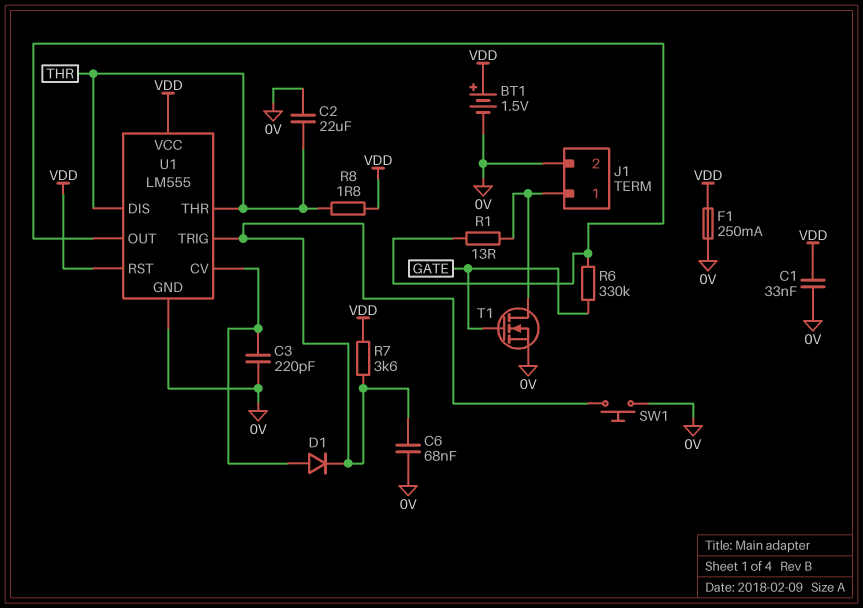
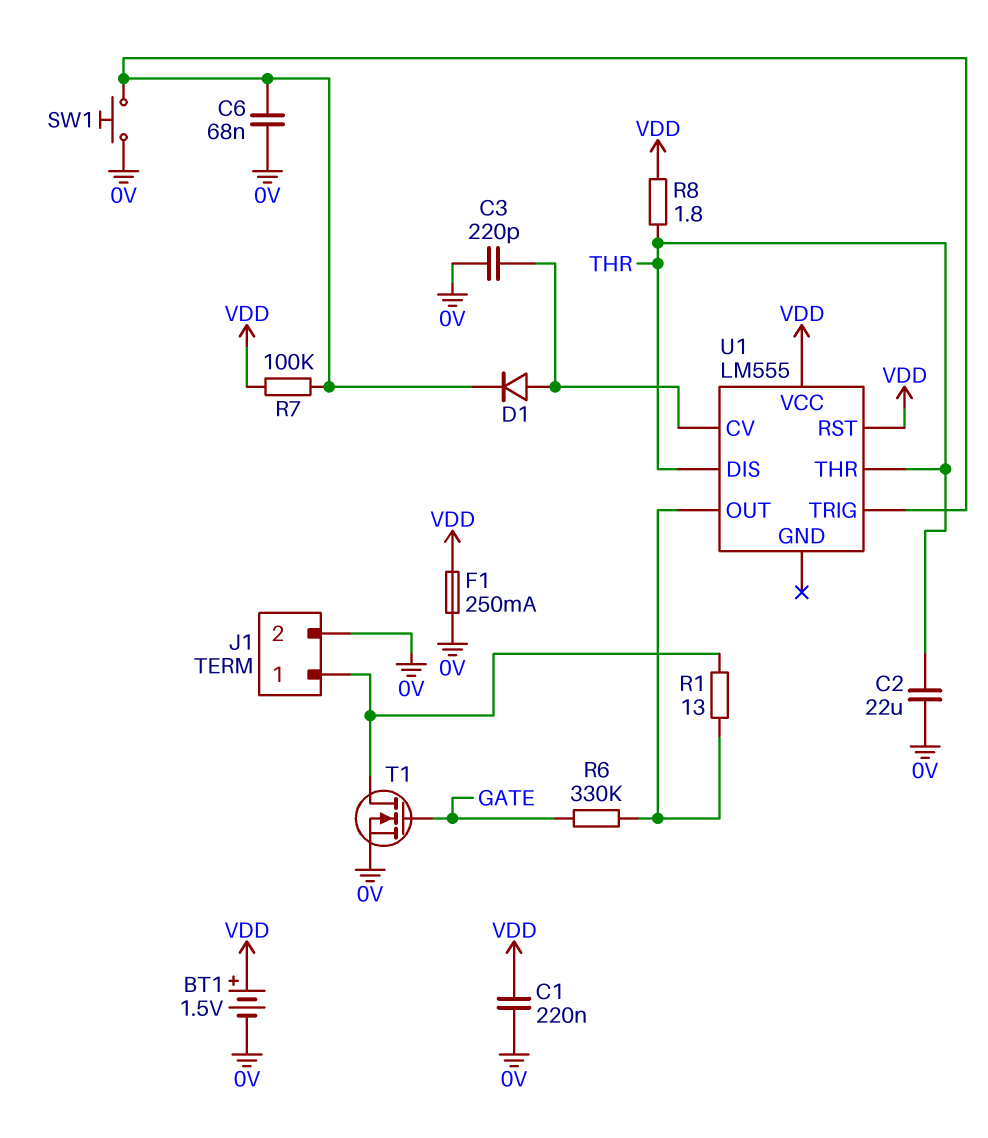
C1: 33nF (0V, VDD) -> 220nF (0V, VDD)
R7: 3.6k (U1/TRIG, VDD) -> 100k (U1/TRIG, VDD)
U1 pin GND: 0V -> none

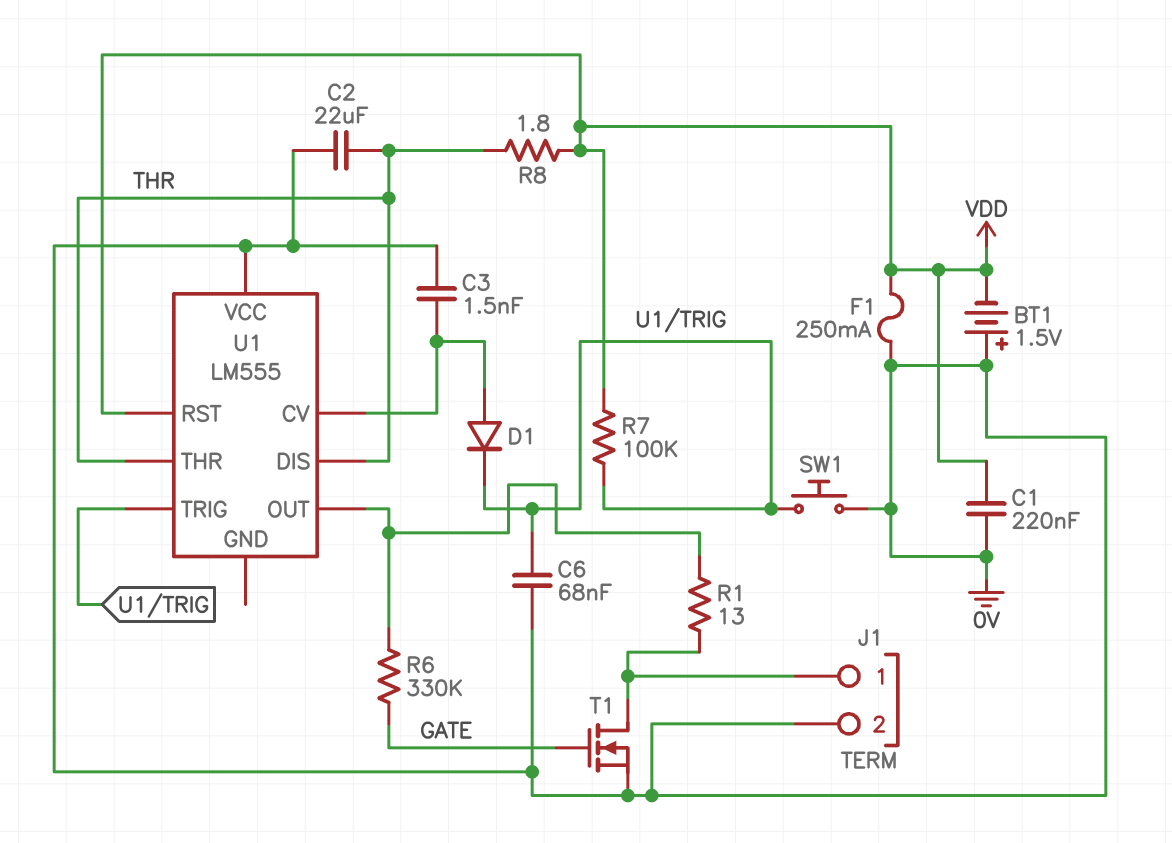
BT1: 1.5V (plus VDD, minus 0V) -> 1.5V (plus 0V, minus VDD)
C3: 220pF (0V, U1/CV) -> 1.5nF (0V, U1/CV)
U1 pin VCC: VDD -> 0V

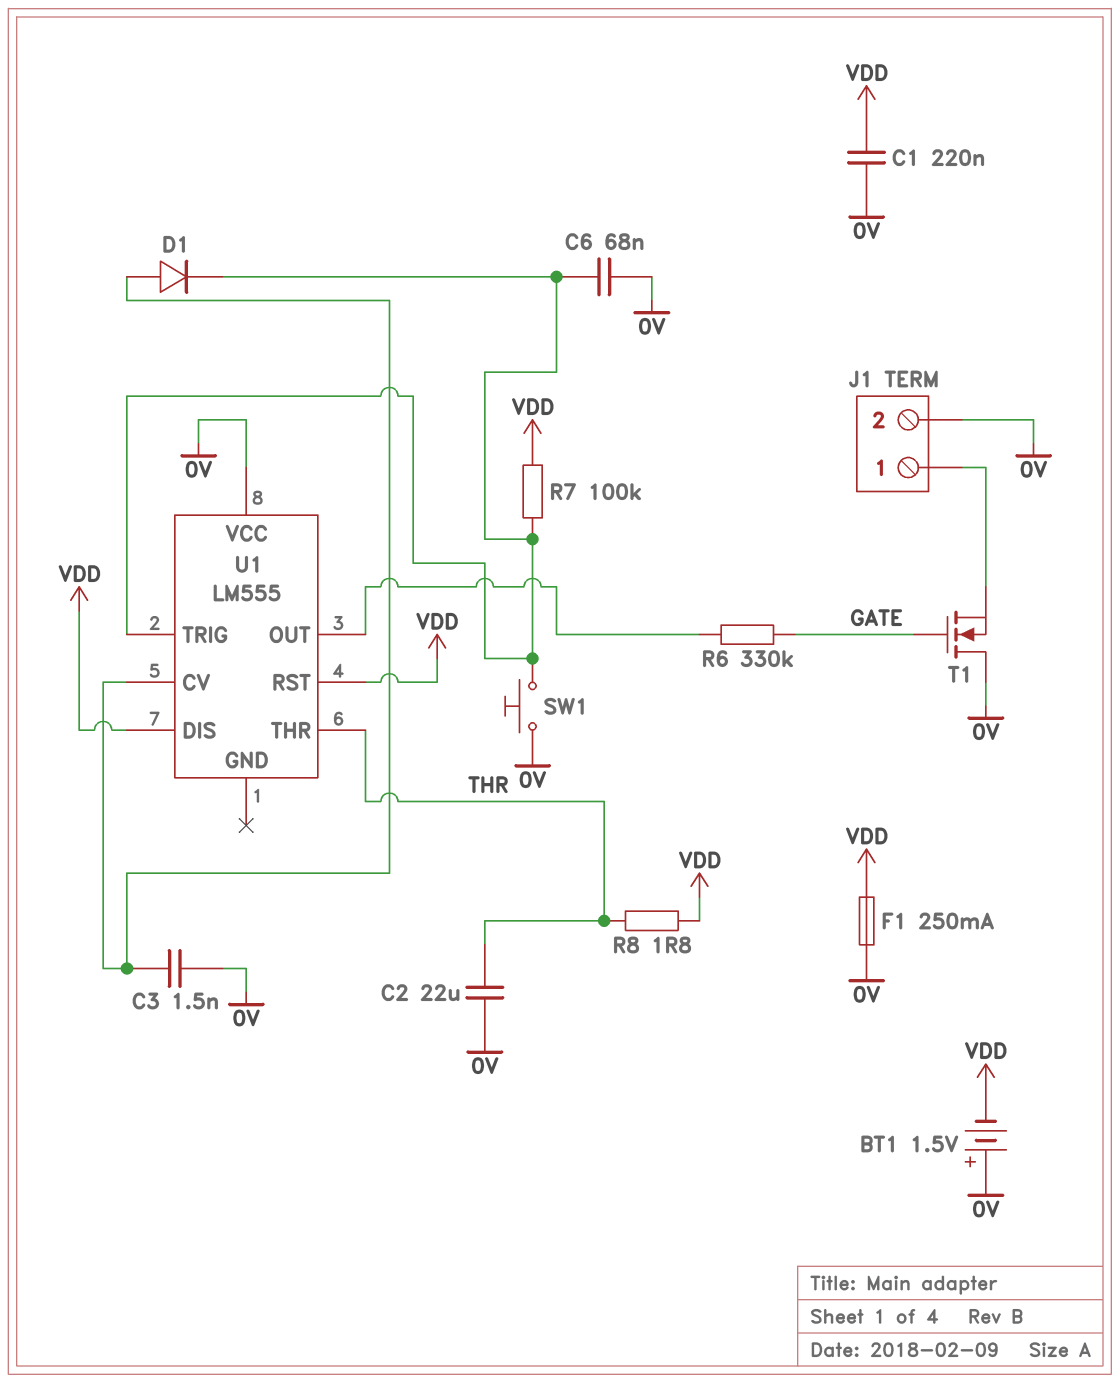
R1: 13 (J1/1, U1/OUT) -> none
T1: NMOS (G GATE, D J1/1, S 0V) -> NMOS (G GATE, D 0V, S J1/1)
U1 pin DIS: THR -> VDD

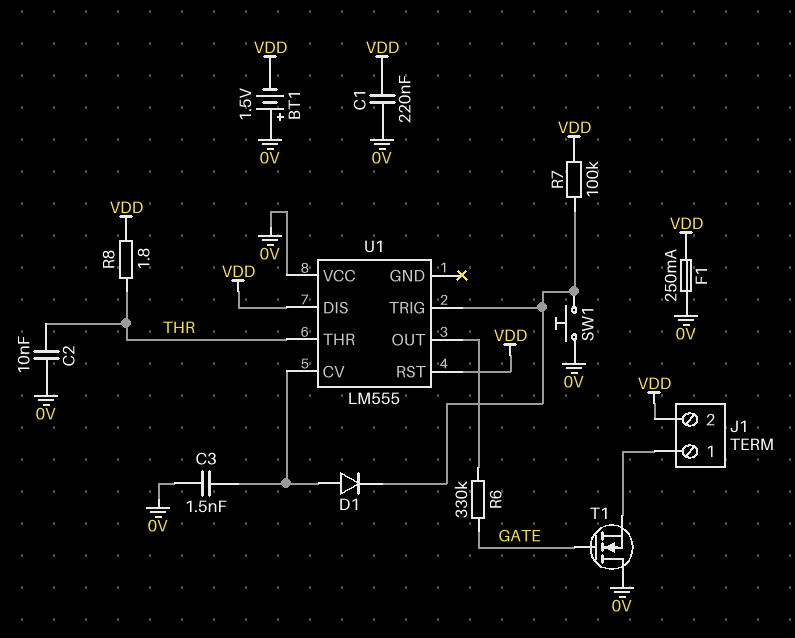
C2: 22uF (0V, THR) -> 10nF (0V, THR)
C6: 68nF (0V, U1/TRIG) -> none
J1 pin 2: 0V -> VDD

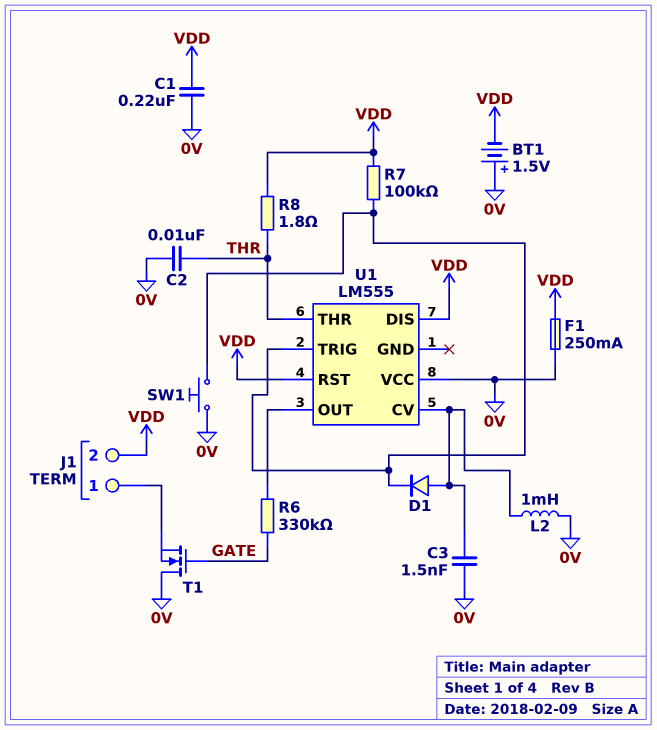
L2: none -> 1mH (0V, U1/CV)

